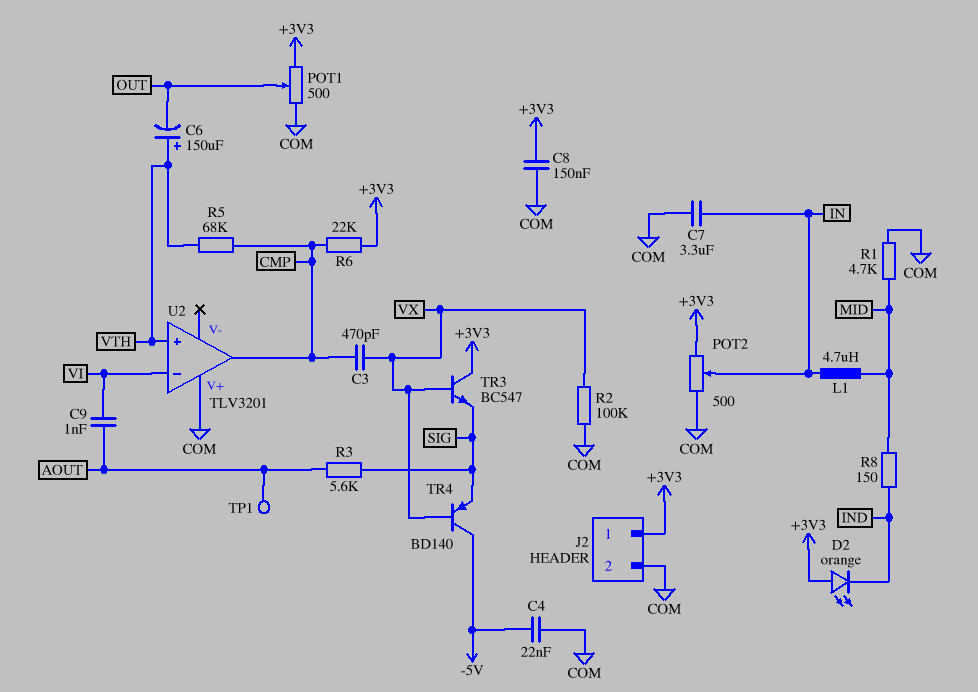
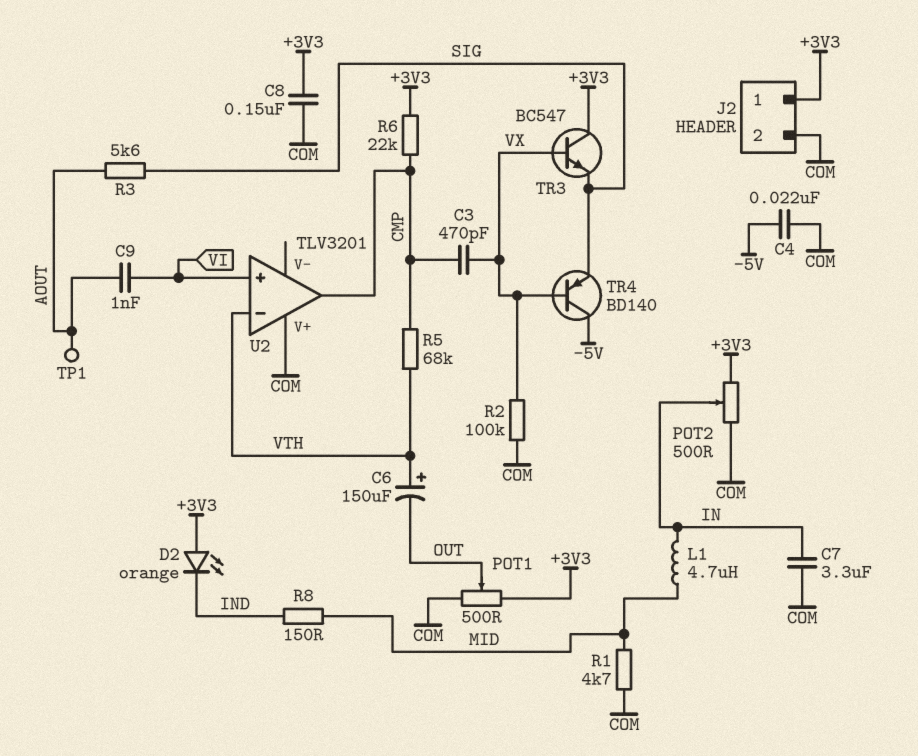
U2 pin in+: VTH -> VI
U2 pin in-: VI -> VTH

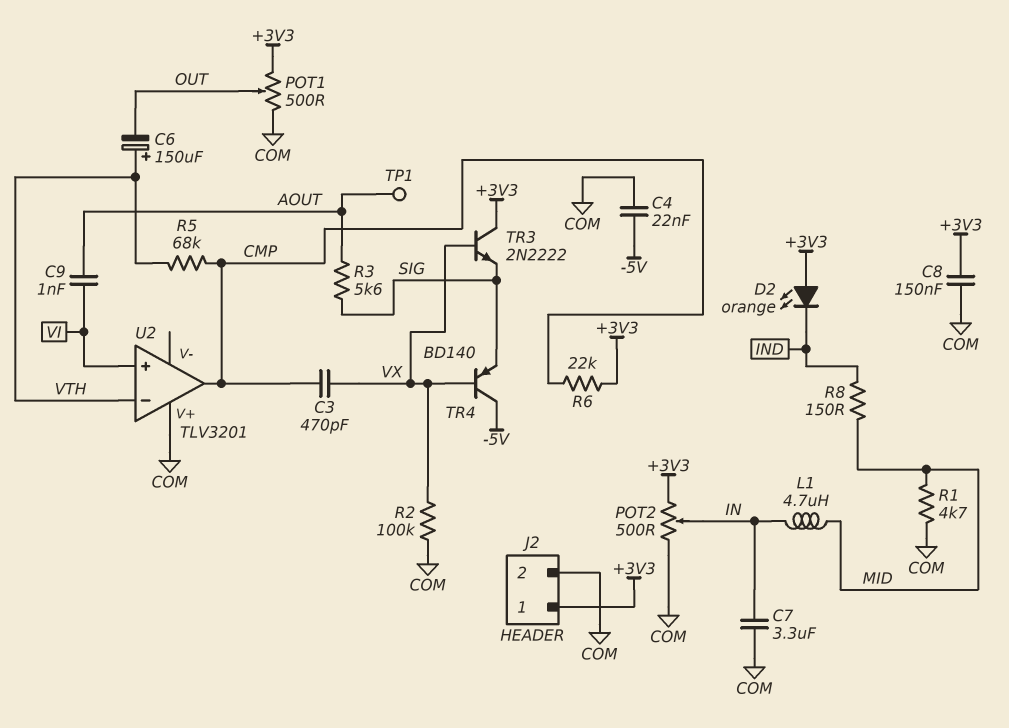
TR3: NPN BC547 (B VX, C +3V3, E SIG) -> NPN 2N2222 (B VX, C +3V3, E SIG)

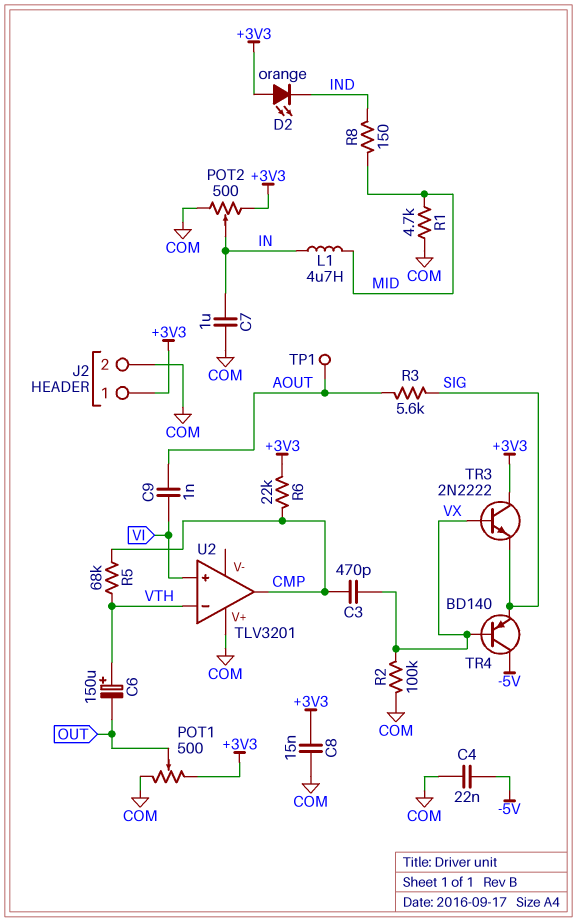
C7: 3.3uF (COM, IN) -> 1uF (COM, IN)
C8: 150nF (+3V3, COM) -> 15nF (+3V3, COM)

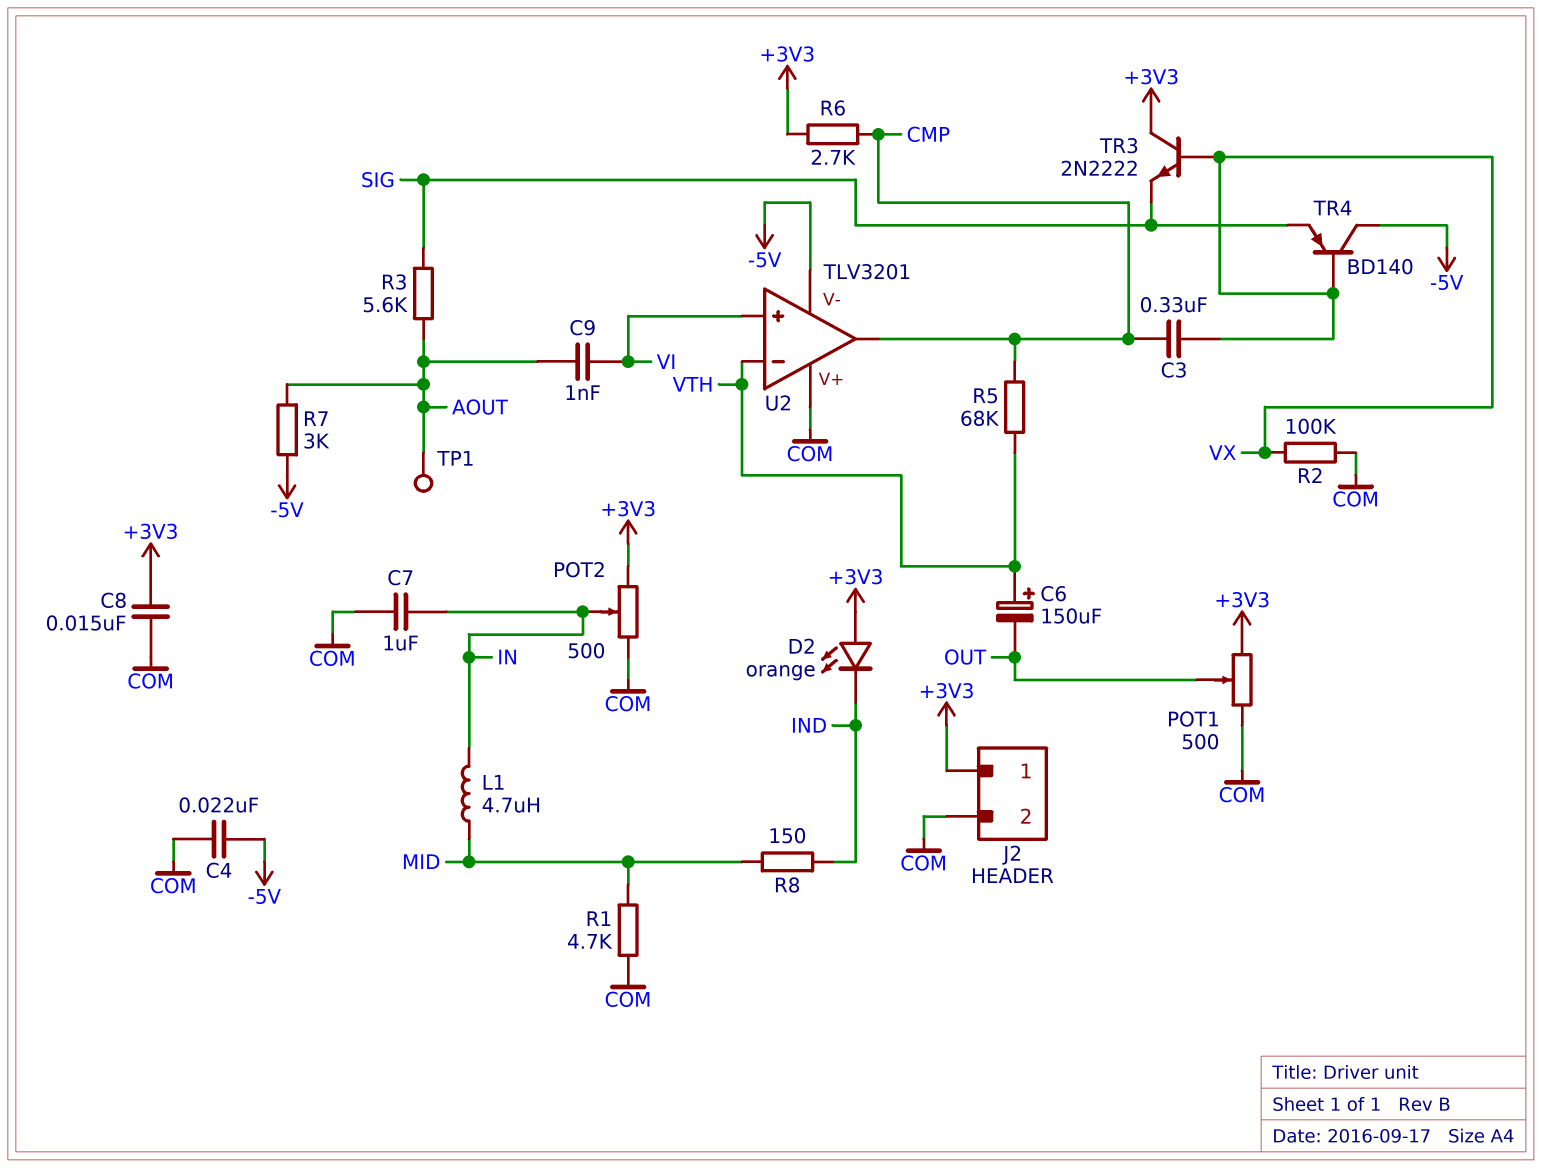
C3: 470pF (CMP, VX) -> 330nF (CMP, VX)
R6: 22k (+3V3, CMP) -> 2.7k (+3V3, CMP)
R7: none -> 3k (-5V, AOUT)
U2 pin V-: none -> -5V

